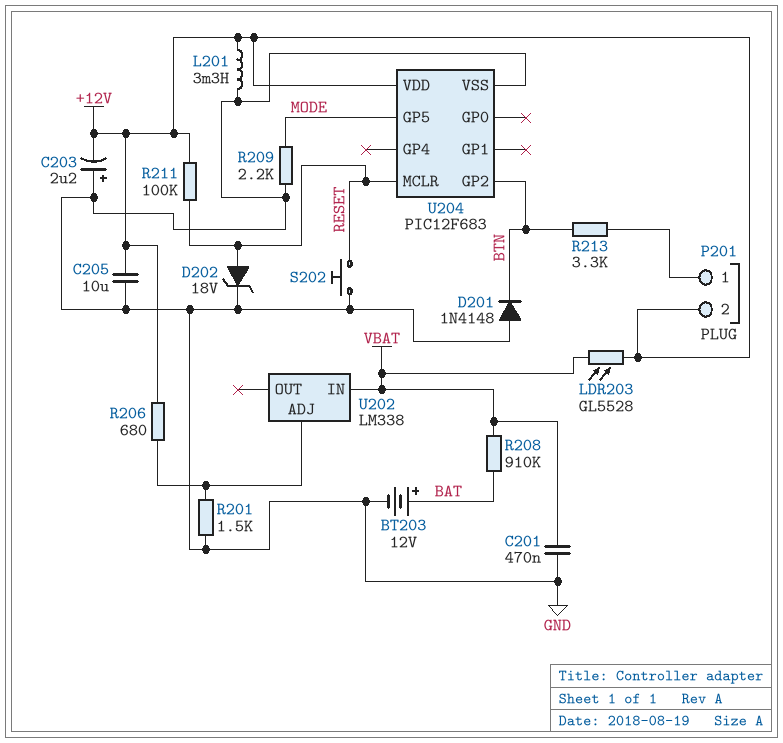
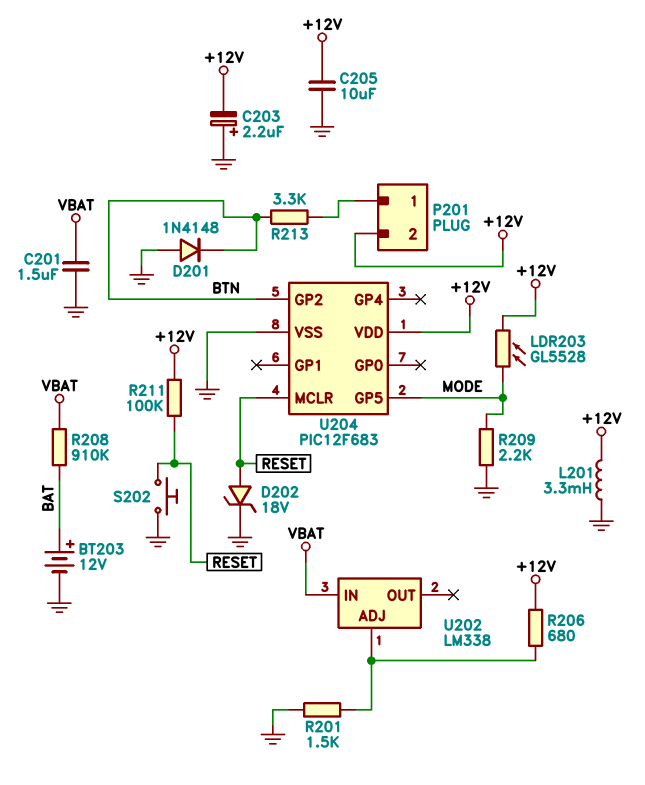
C201: 470nF (GND, VBAT) -> 1.5uF (GND, VBAT)
LDR203: GL5528 (+12V, VBAT) -> GL5528 (+12V, MODE)

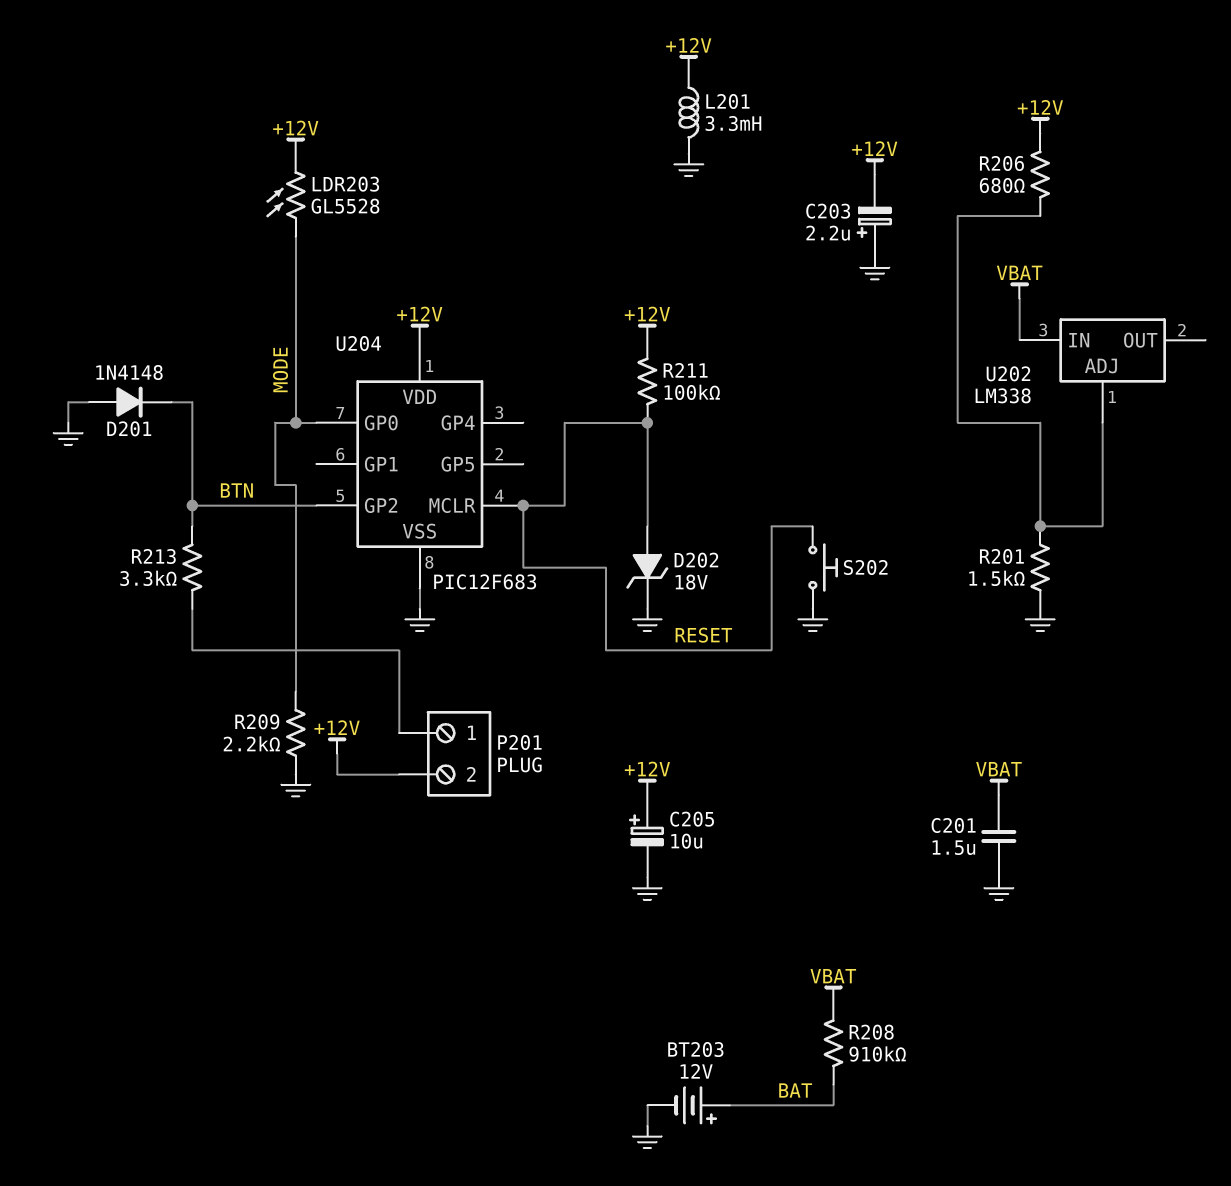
C205: 10uF (+12V, GND) -> 10uF (plus +12V, minus GND)
U204 pin GP0: none -> MODE
U204 pin GP5: MODE -> none

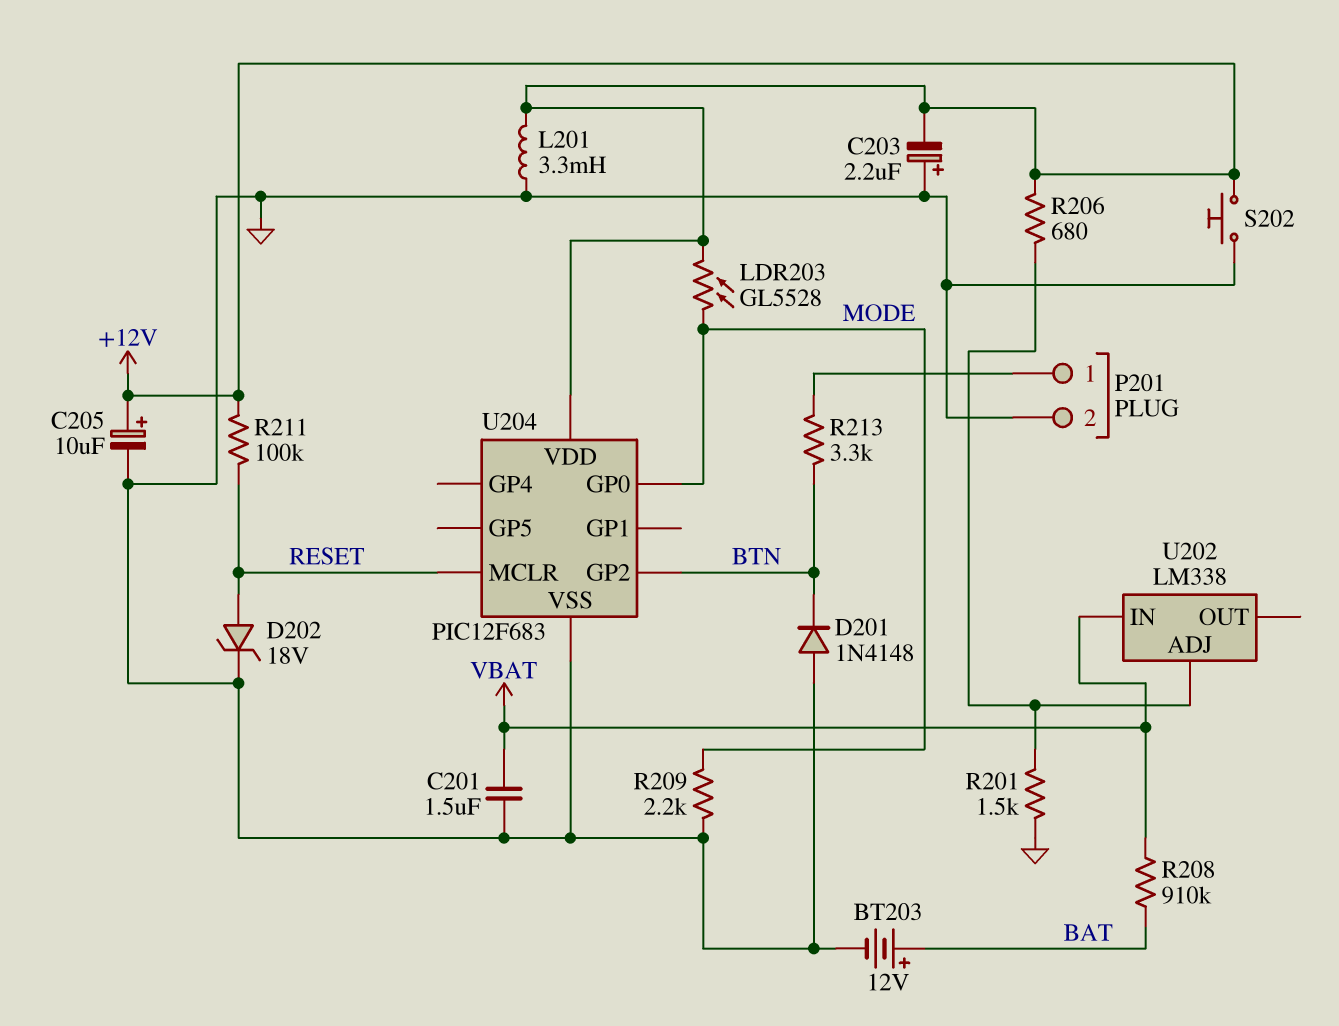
P201 pin 2: +12V -> GND
S202: button (GND, RESET) -> button (+12V, GND)

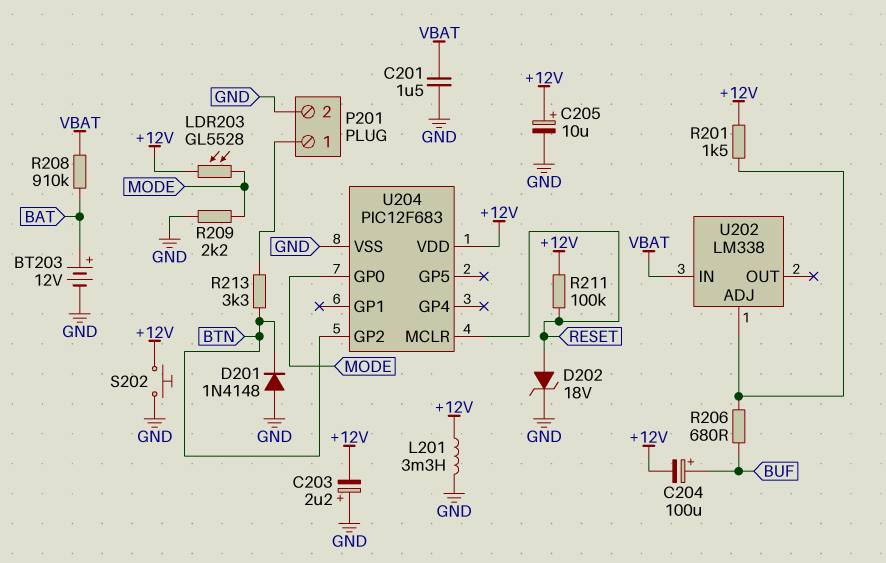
C204: none -> 100uF (plus BUF, minus +12V)
R201: 1.5k (GND, U202/ADJ) -> 1.5k (+12V, U202/ADJ)
R206: 680 (+12V, U202/ADJ) -> 680 (BUF, U202/ADJ)

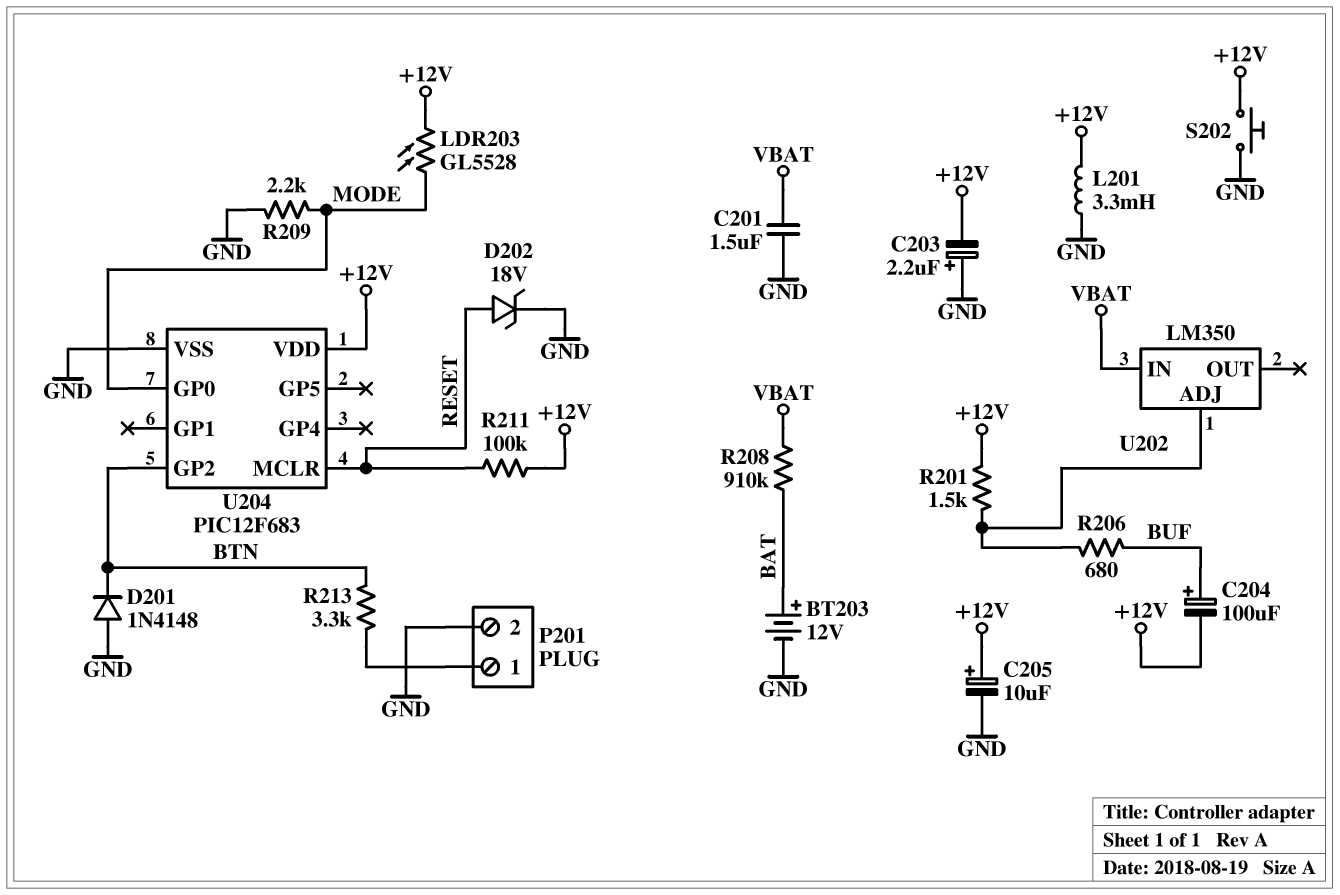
U202: LM338 -> LM350

